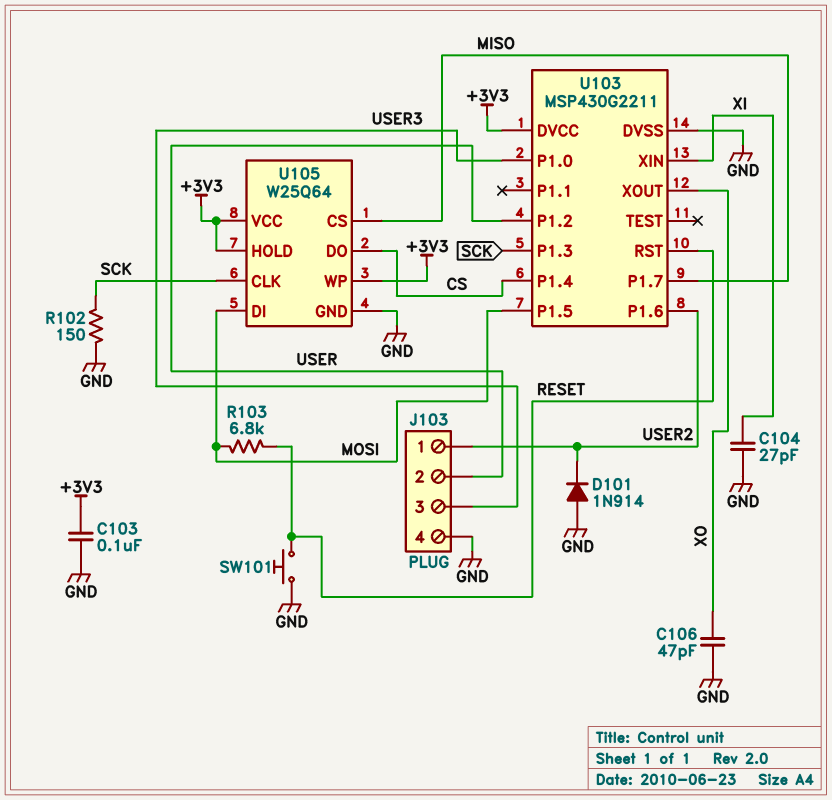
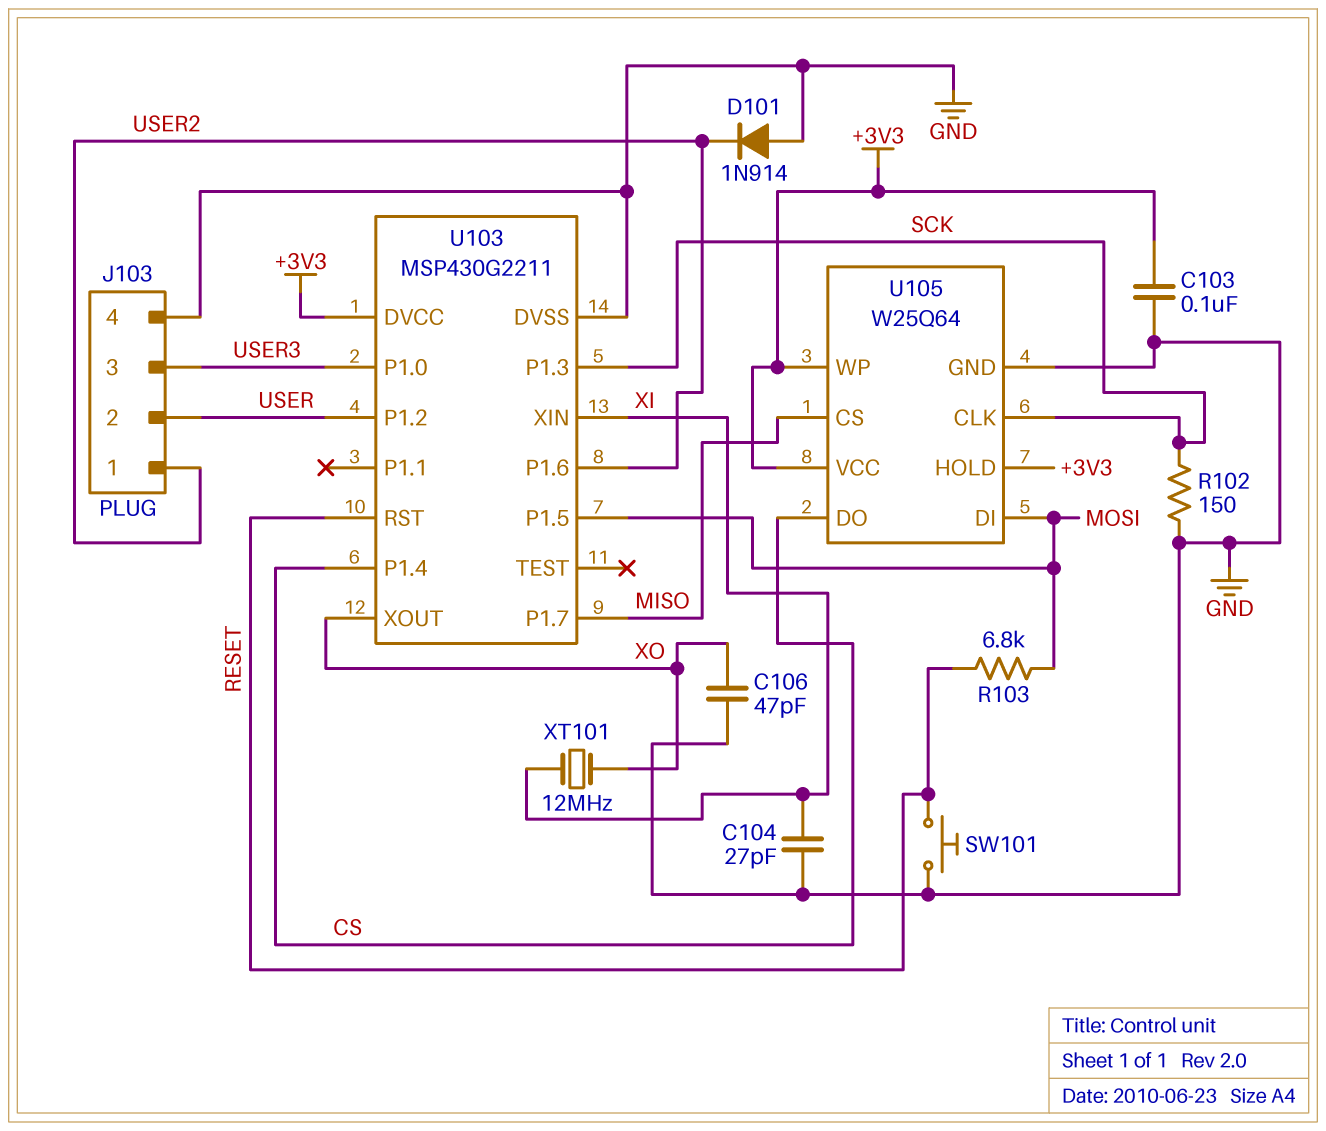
XT101: none -> 12MHz (XI, XO)

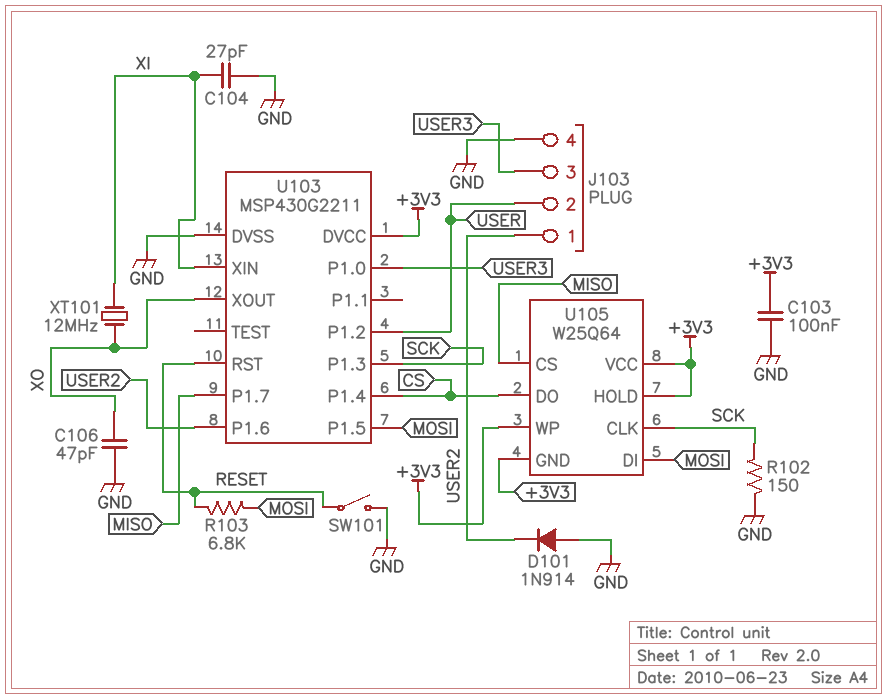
SW101: button (GND, RESET) -> switch (GND, RESET)
U105 pin GND: GND -> +3V3

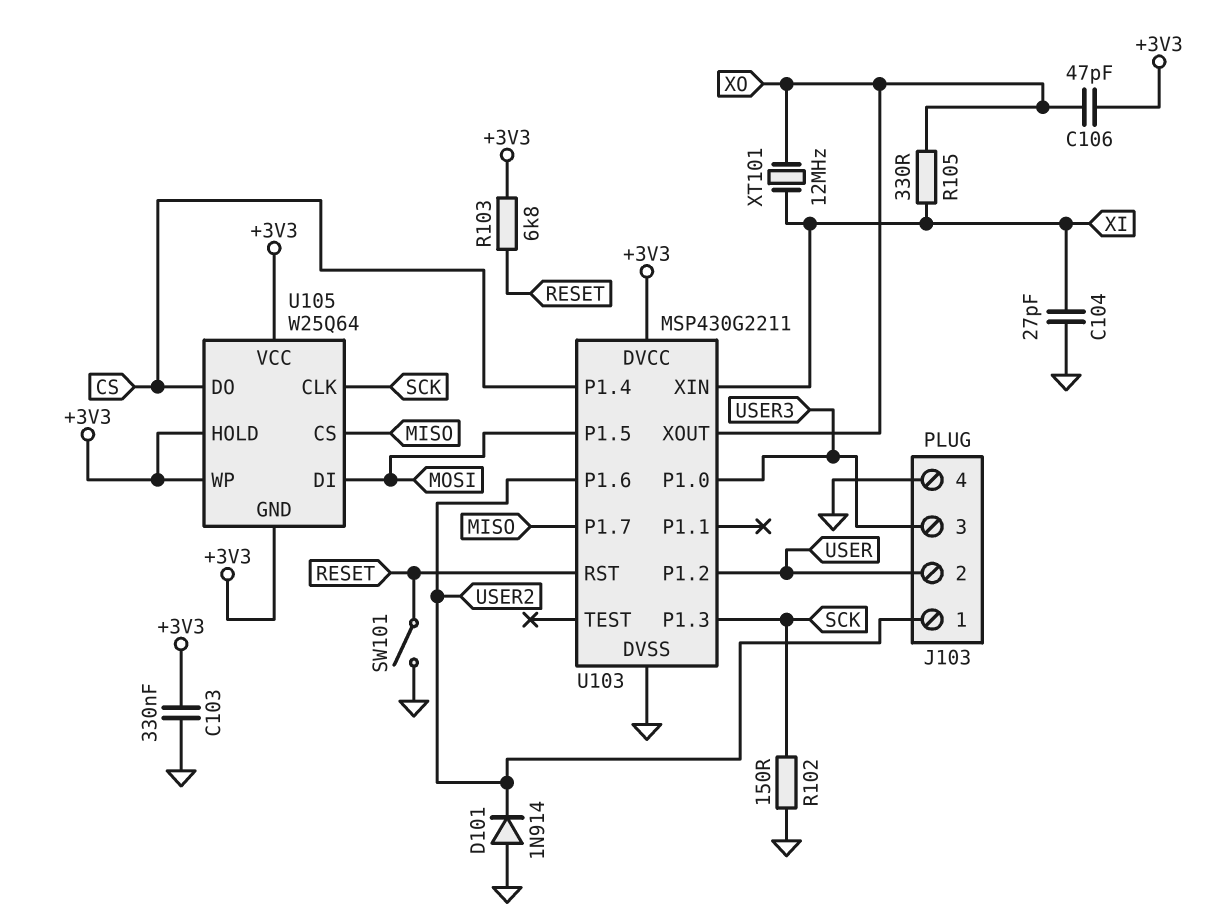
C103: 100nF (+3V3, GND) -> 330nF (+3V3, GND)
C106: 47pF (GND, XO) -> 47pF (+3V3, XO)
R103: 6.8k (MOSI, RESET) -> 6.8k (+3V3, RESET)
R105: none -> 330 (XI, XO)

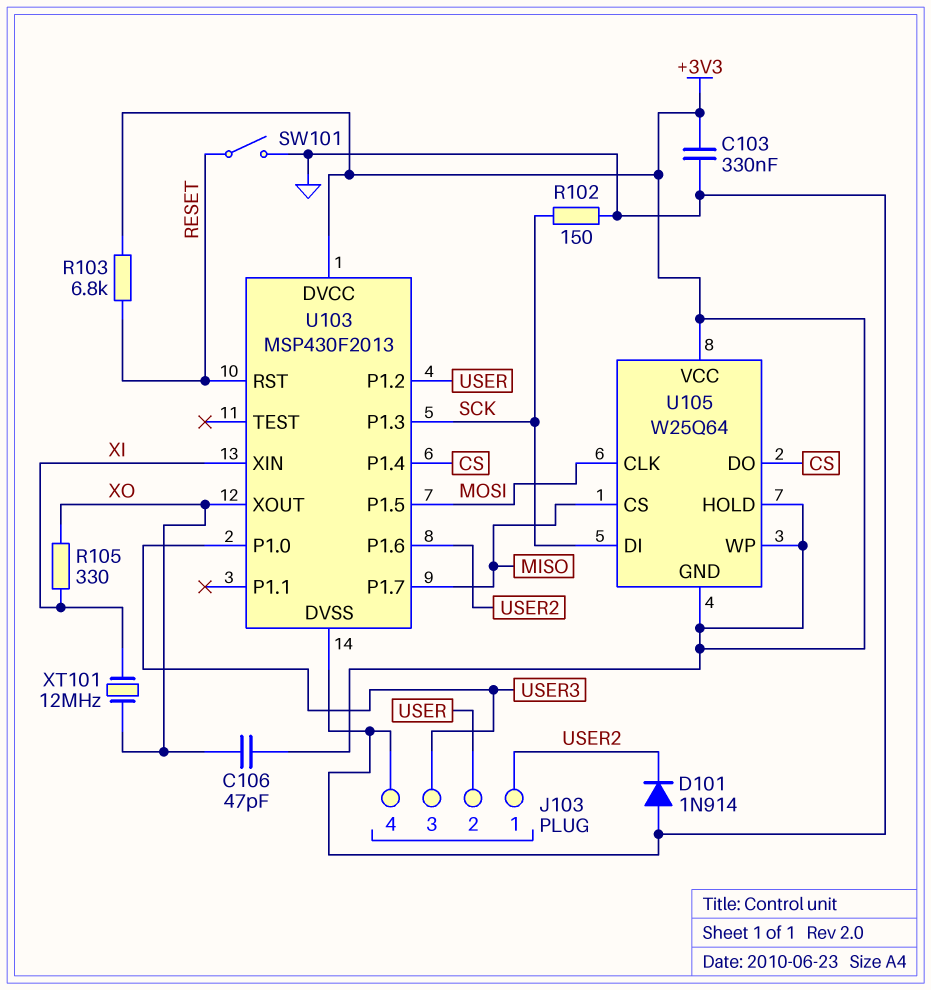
C104: 27pF (GND, XI) -> none
U103: MSP430G2211 -> MSP430F2013
U105 pin CLK: SCK -> MOSI
U105 pin DI: MOSI -> SCK

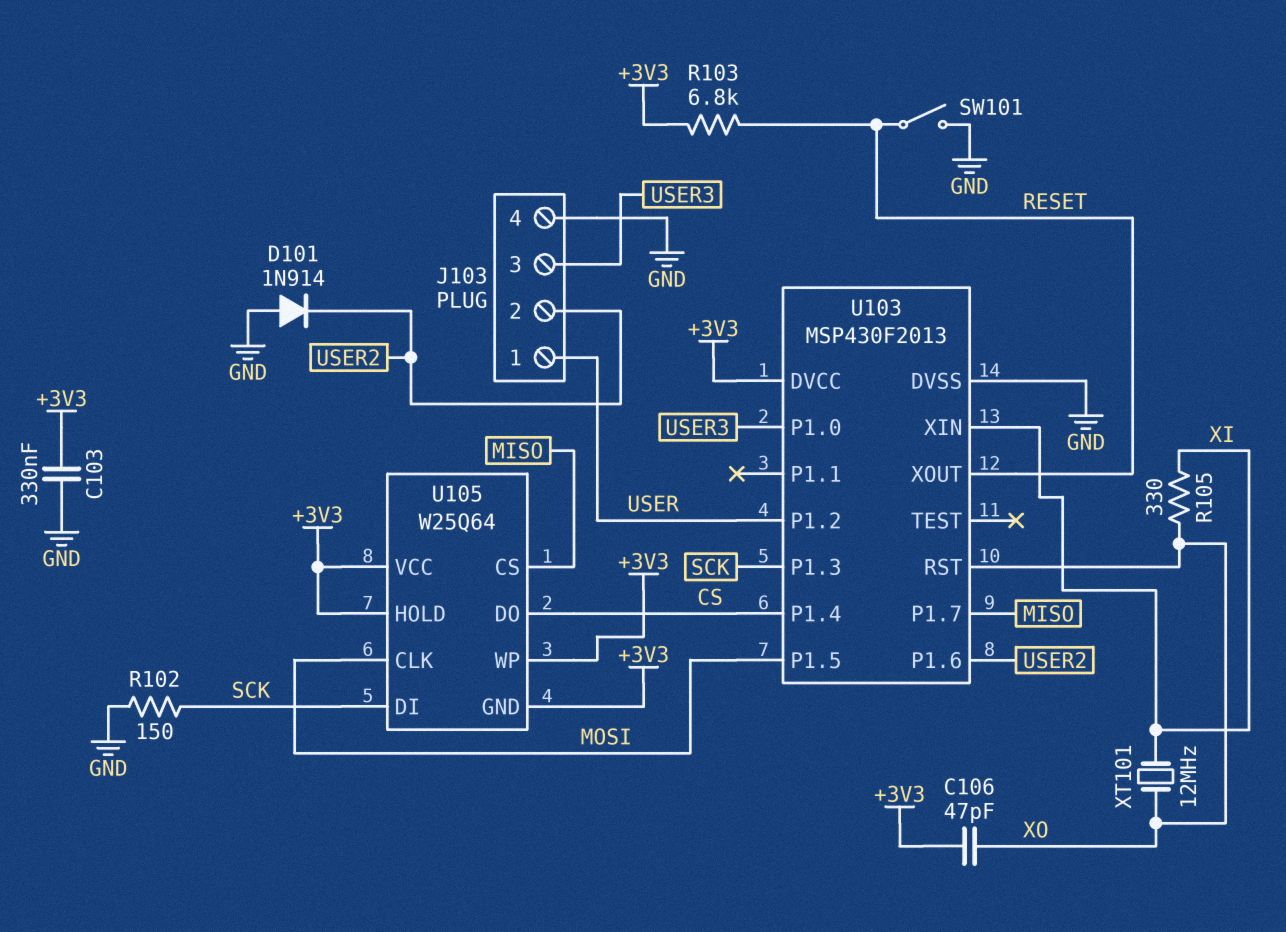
J103 pin 1: USER2 -> USER
J103 pin 2: USER -> USER2
U103 pin RST: RESET -> XO
U103 pin XOUT: XO -> RESET

